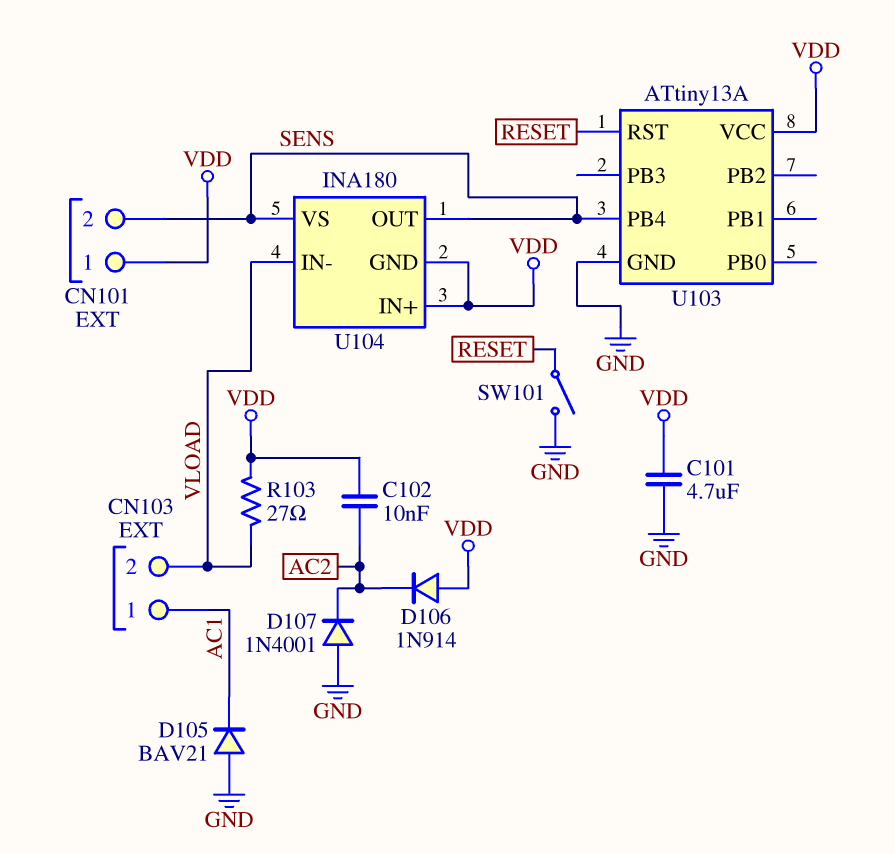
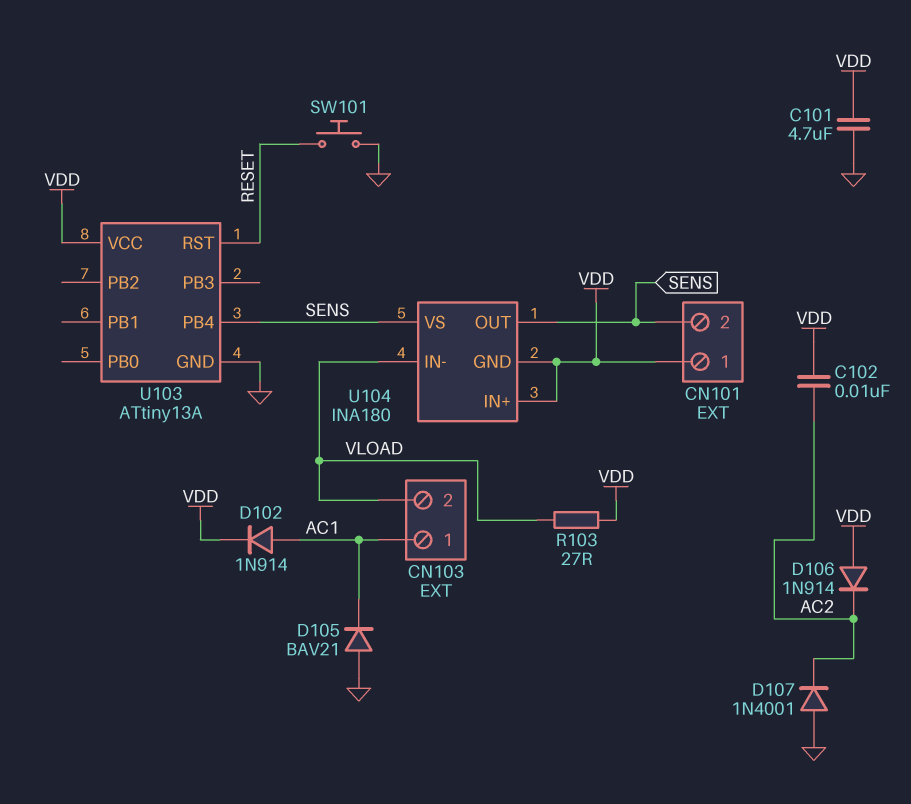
D102: none -> diode 1N914 (A AC1, K VDD)
SW101: switch (GND, RESET) -> button (GND, RESET)

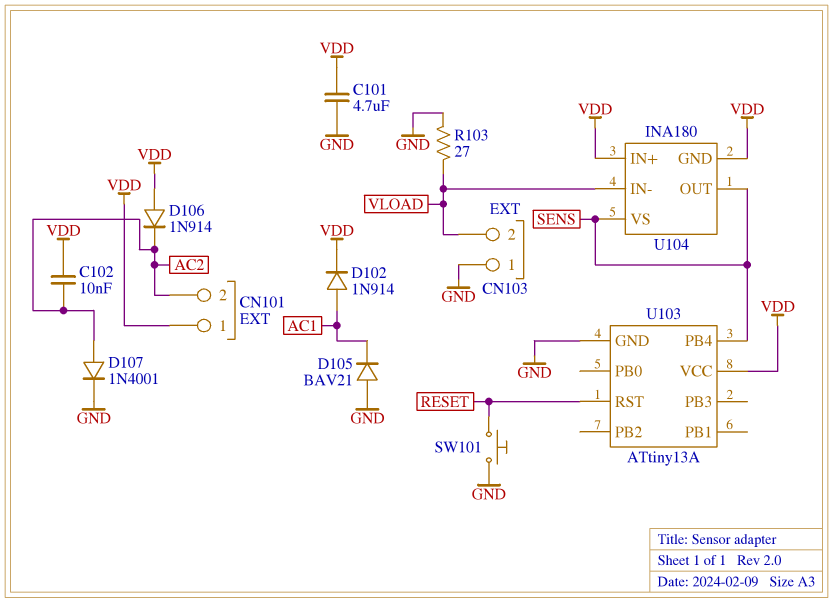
CN101 pin 2: SENS -> AC2
CN103 pin 1: AC1 -> GND
D107: diode 1N4001 (A GND, K AC2) -> diode 1N4001 (A AC2, K GND)
R103: 27 (VDD, VLOAD) -> 27 (GND, VLOAD)

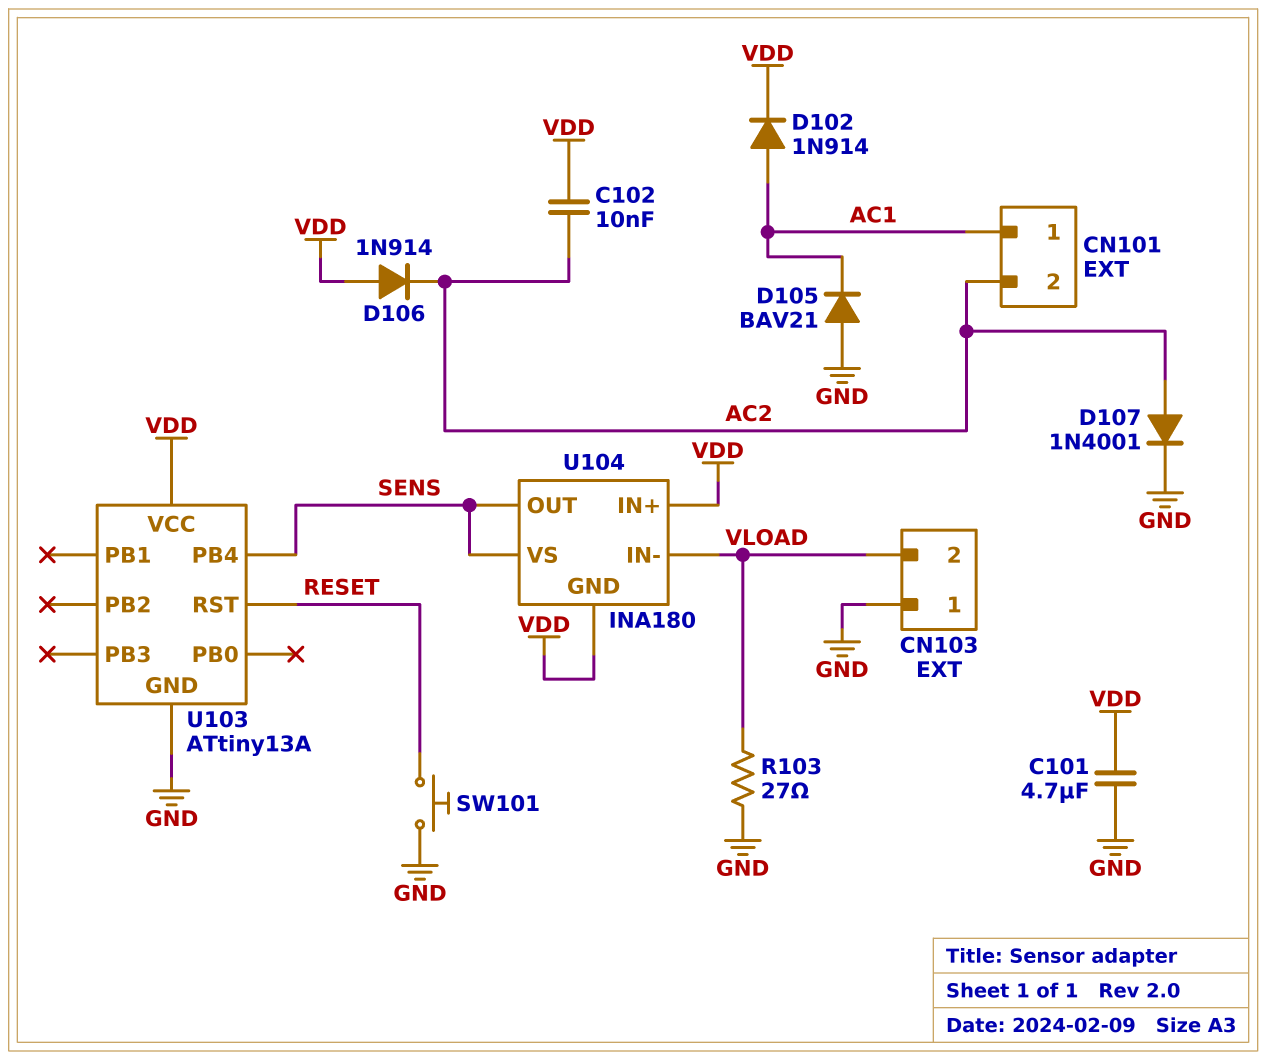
CN101 pin 1: VDD -> AC1

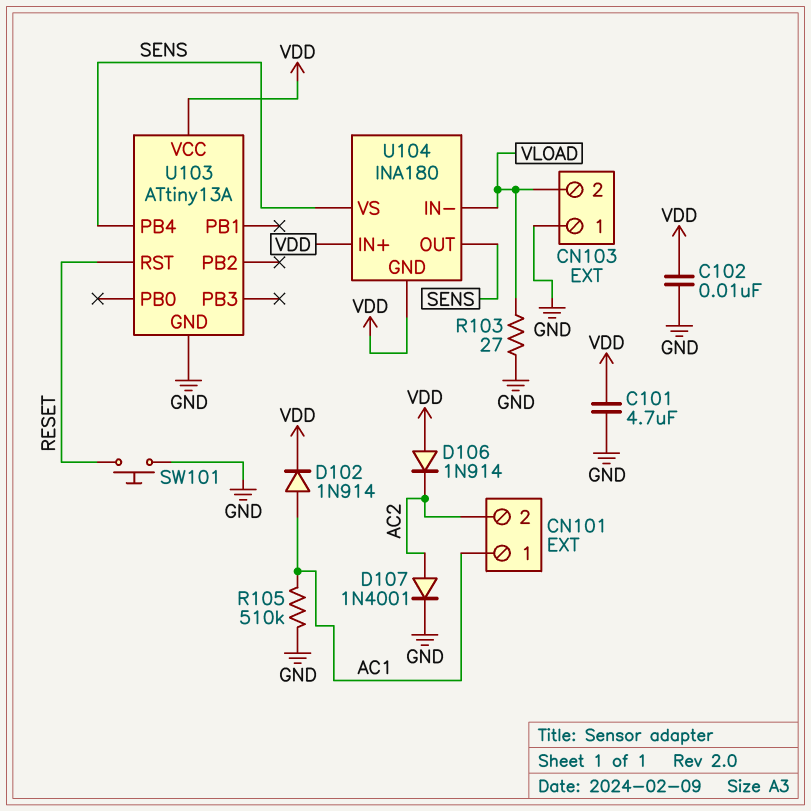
C102: 10nF (AC2, VDD) -> 10nF (GND, VDD)
D105: diode BAV21 (A GND, K AC1) -> none
R105: none -> 510k (AC1, GND)

